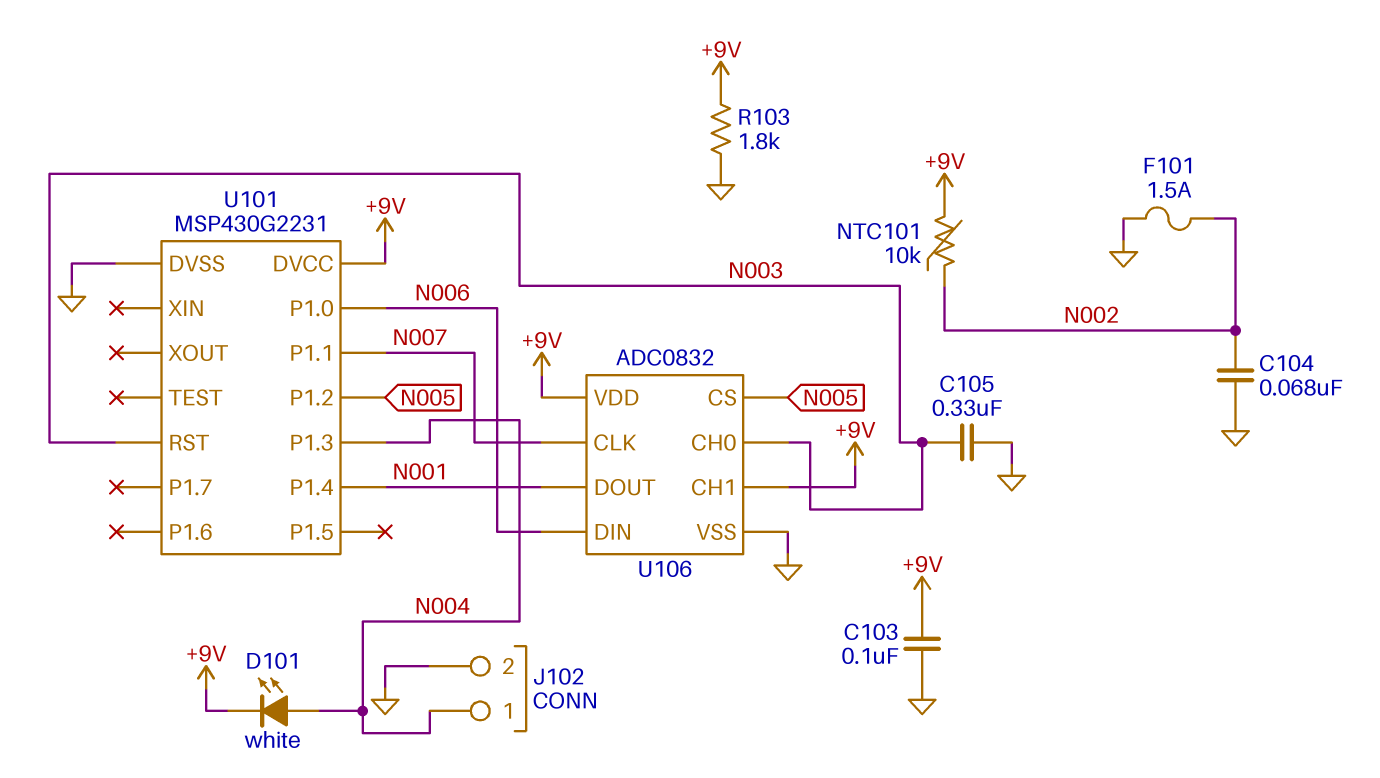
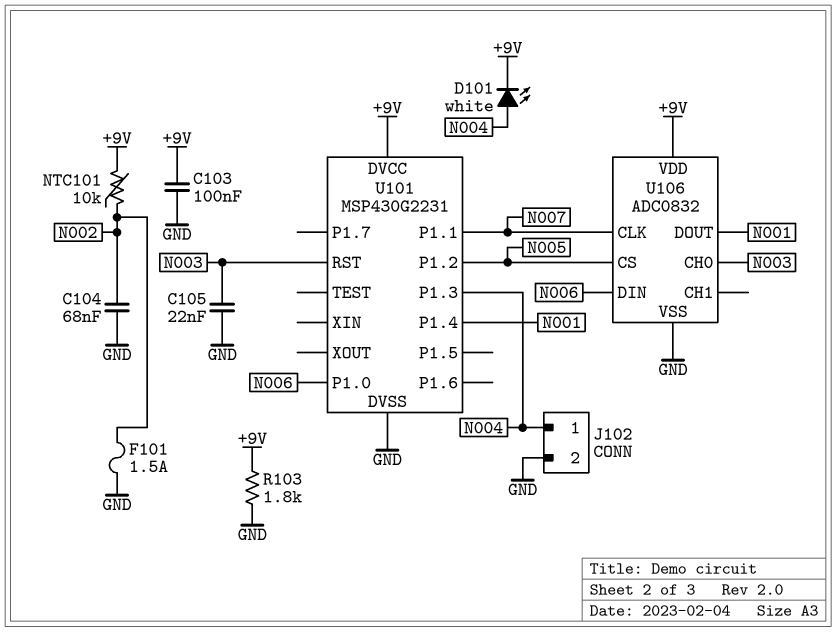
C105: 330nF (GND, N003) -> 22nF (GND, N003)
U106 pin CH1: +9V -> none

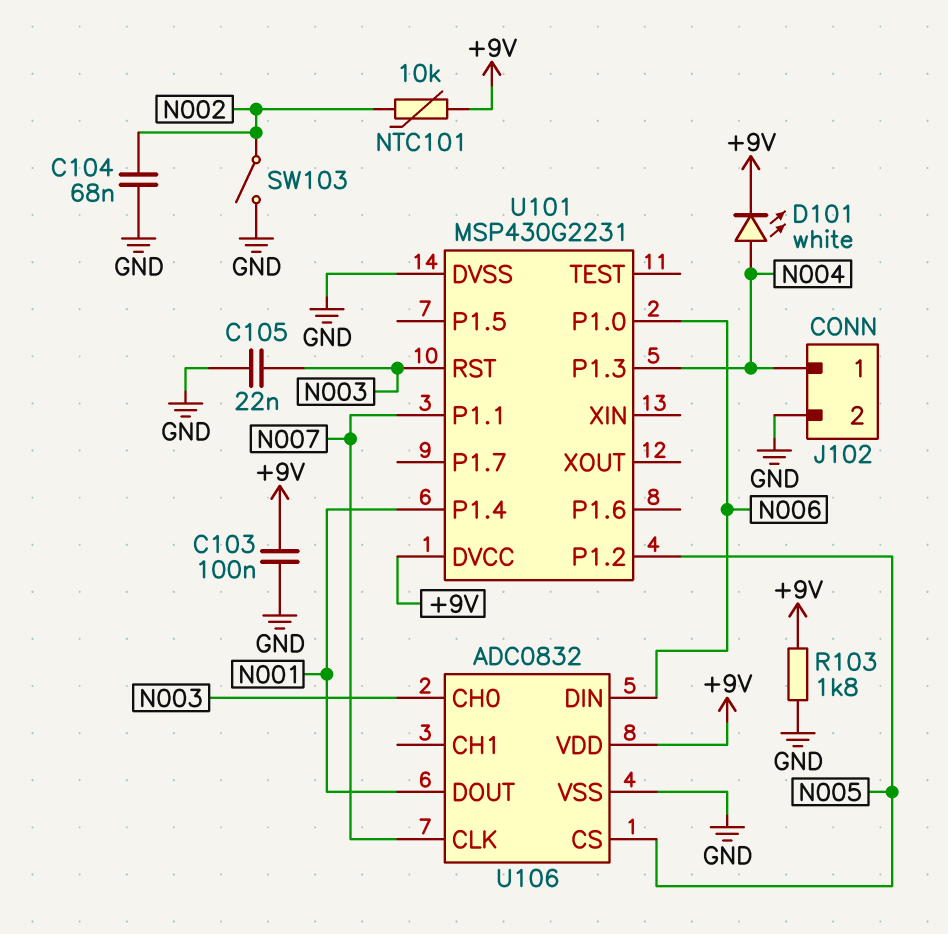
F101: 1.5A (GND, N002) -> none
SW103: none -> switch (GND, N002)

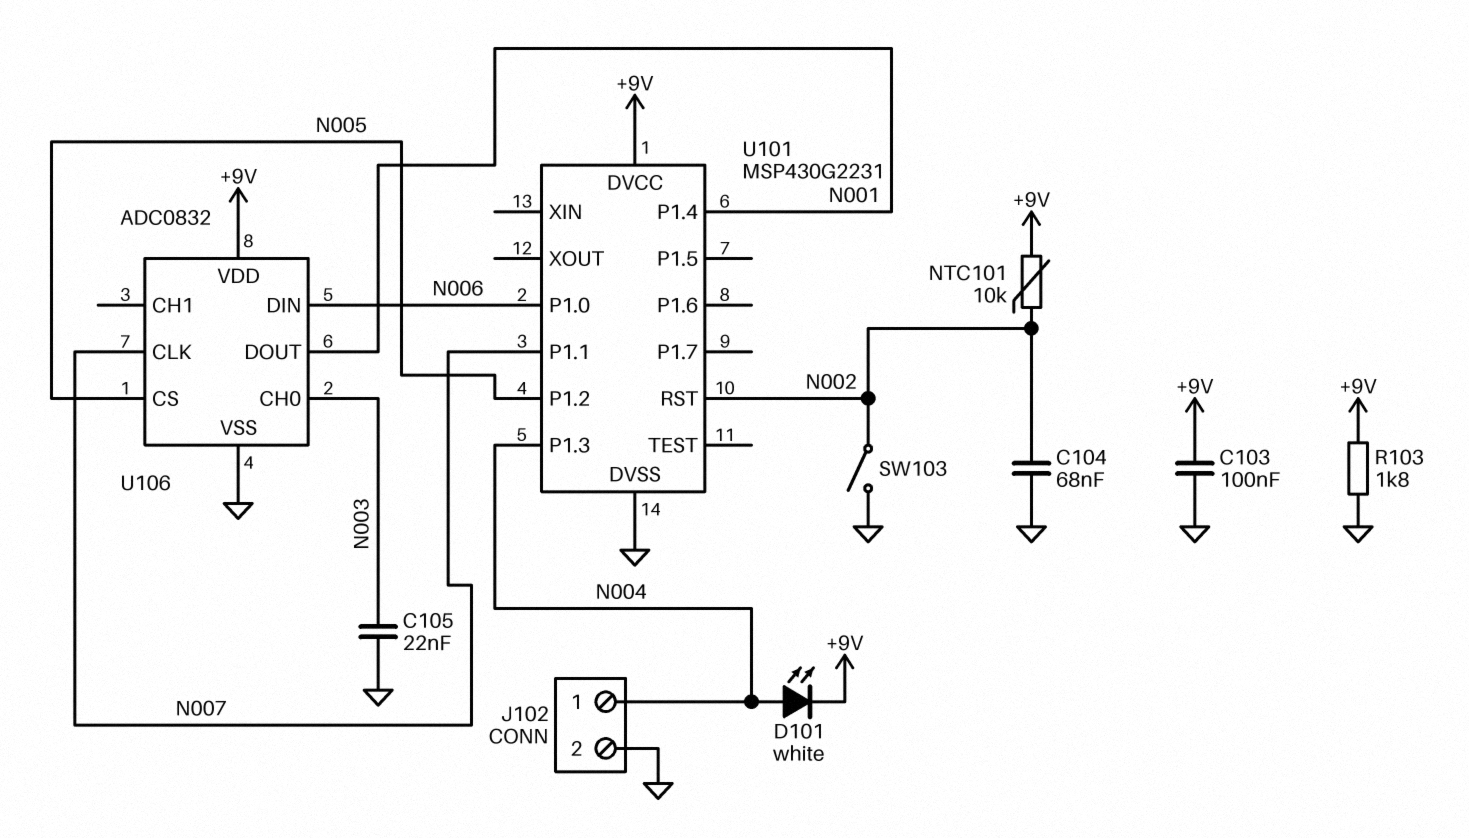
U101 pin RST: N003 -> N002

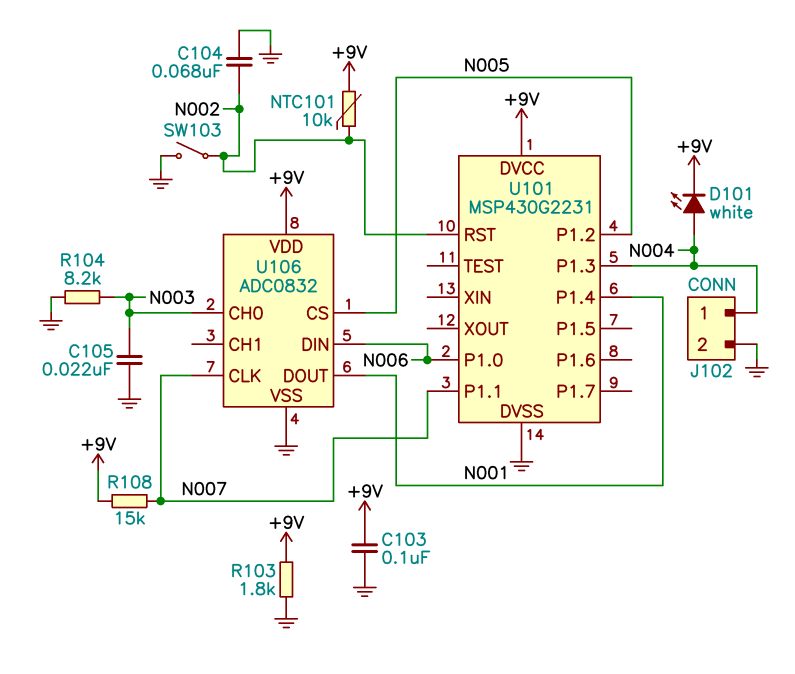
R104: none -> 8.2k (GND, N003)
R108: none -> 15k (+9V, N007)

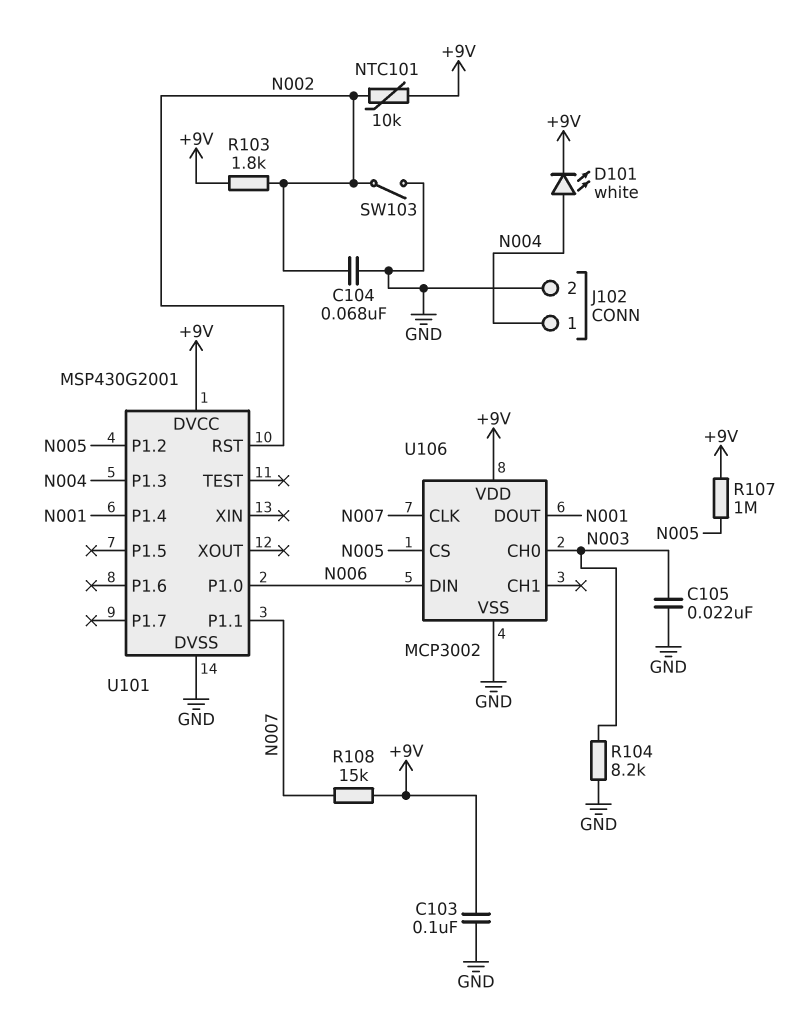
R103: 1.8k (+9V, GND) -> 1.8k (+9V, N002)
R107: none -> 1M (+9V, N005)
U101: MSP430G2231 -> MSP430G2001
U106: ADC0832 -> MCP3002

